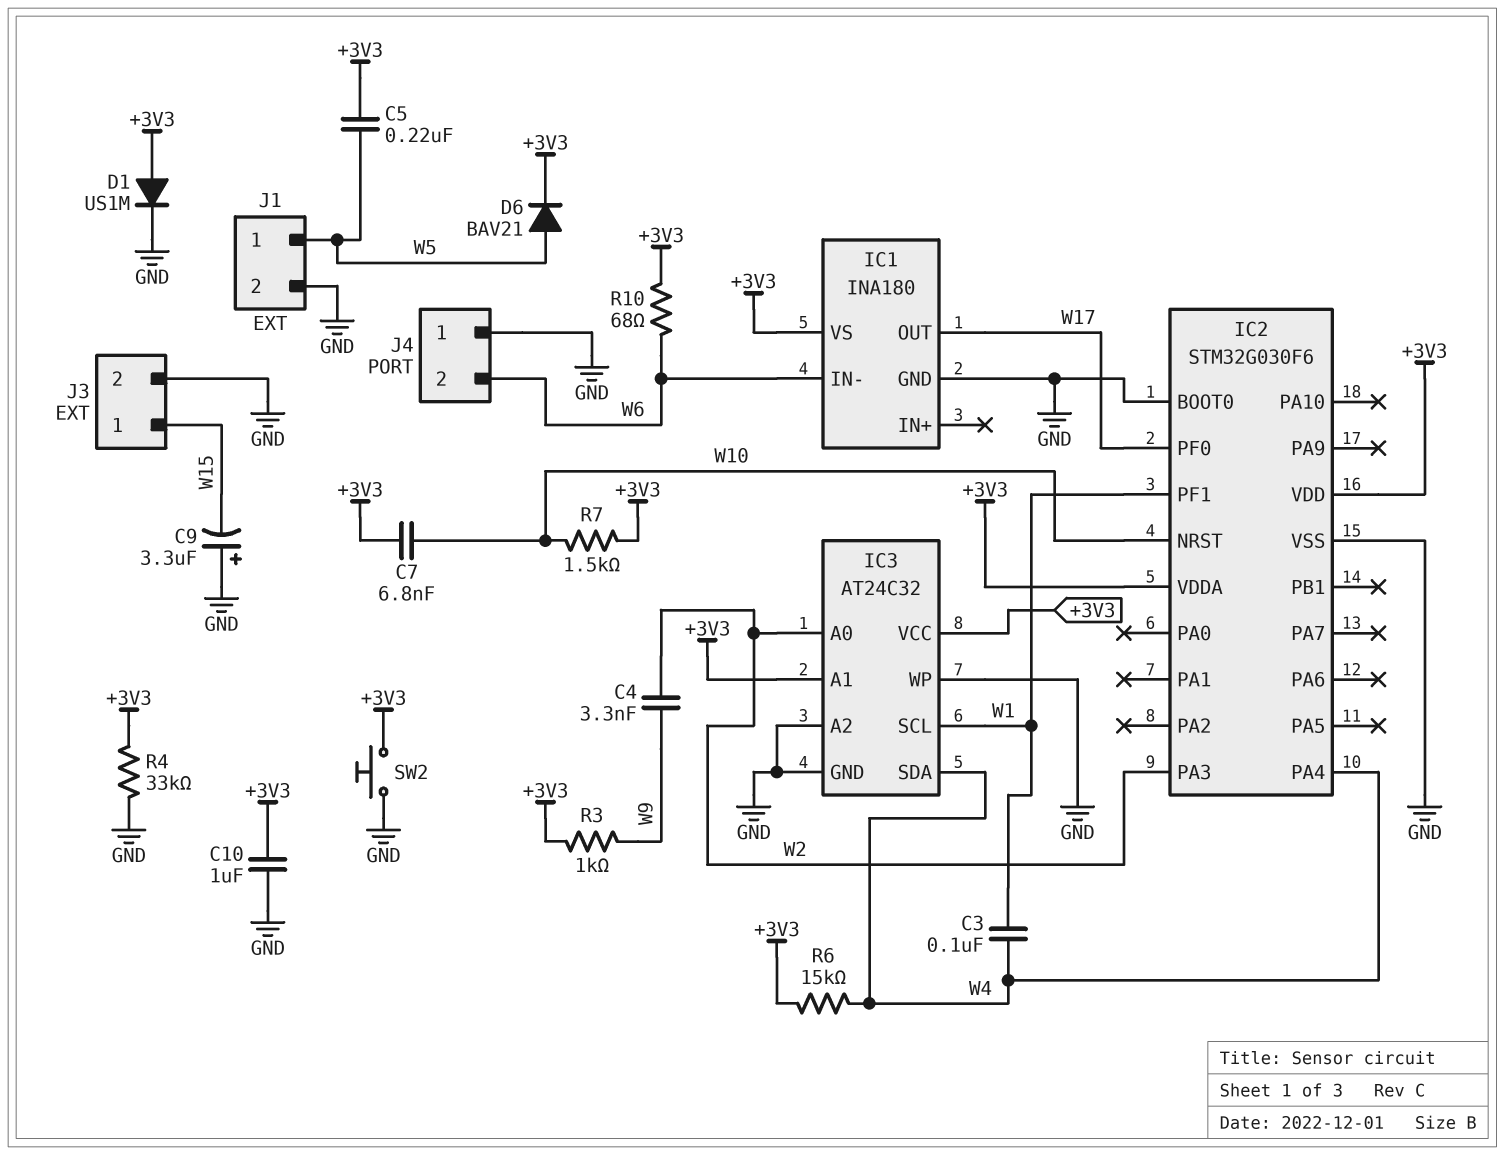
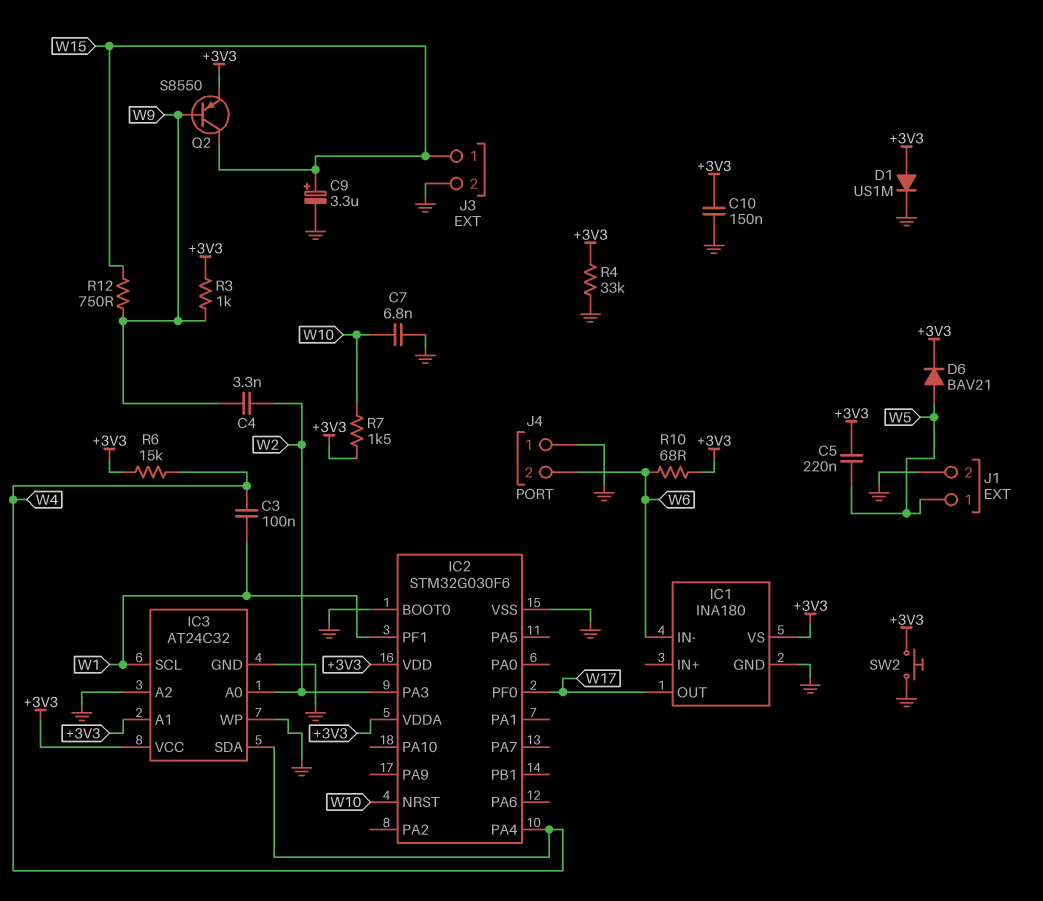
C7: 6.8nF (+3V3, W10) -> 6.8nF (GND, W10)
C9: 3.3uF (plus GND, minus W15) -> 3.3uF (plus W15, minus GND)
C10: 1uF (+3V3, GND) -> 150nF (+3V3, GND)
Q2: none -> PNP S8550 (B W9, C W15, E +3V3)
R12: none -> 750 (W9, W15)

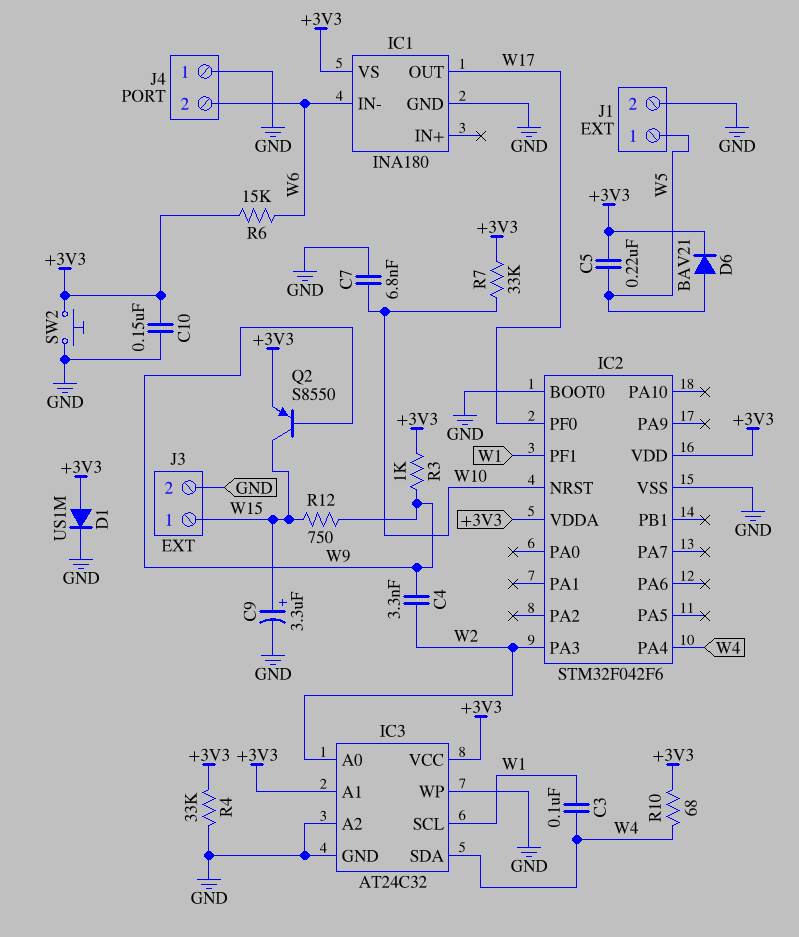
IC2: STM32G030F6 -> STM32F042F6
R6: 15k (+3V3, W4) -> 15k (+3V3, W6)
R7: 1.5k (+3V3, W10) -> 33k (+3V3, W10)
R10: 68 (+3V3, W6) -> 68 (+3V3, W4)

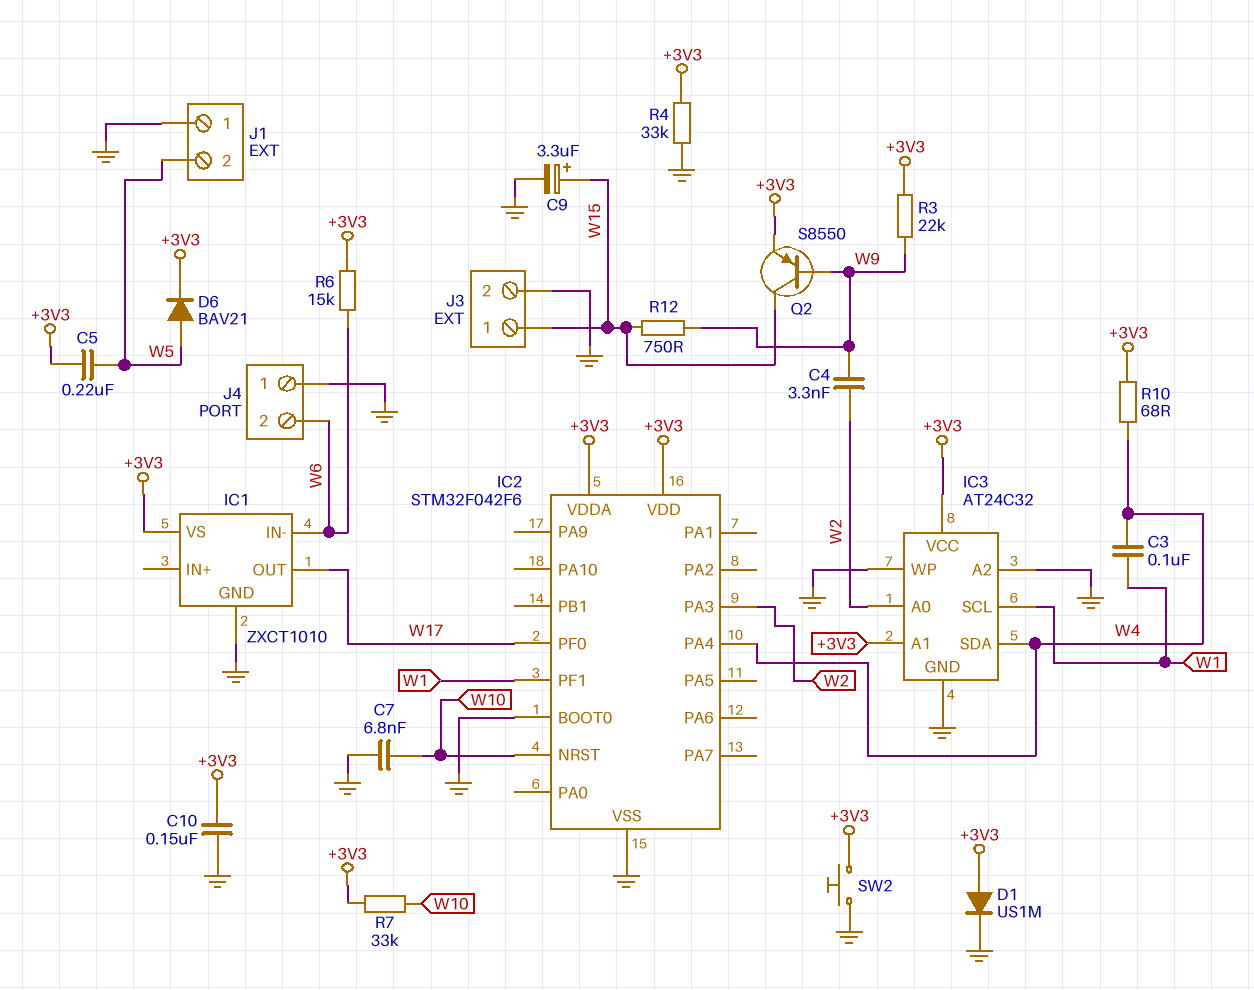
IC1: INA180 -> ZXCT1010
J1 pin 1: W5 -> GND
J1 pin 2: GND -> W5
R3: 1k (+3V3, W9) -> 22k (+3V3, W9)

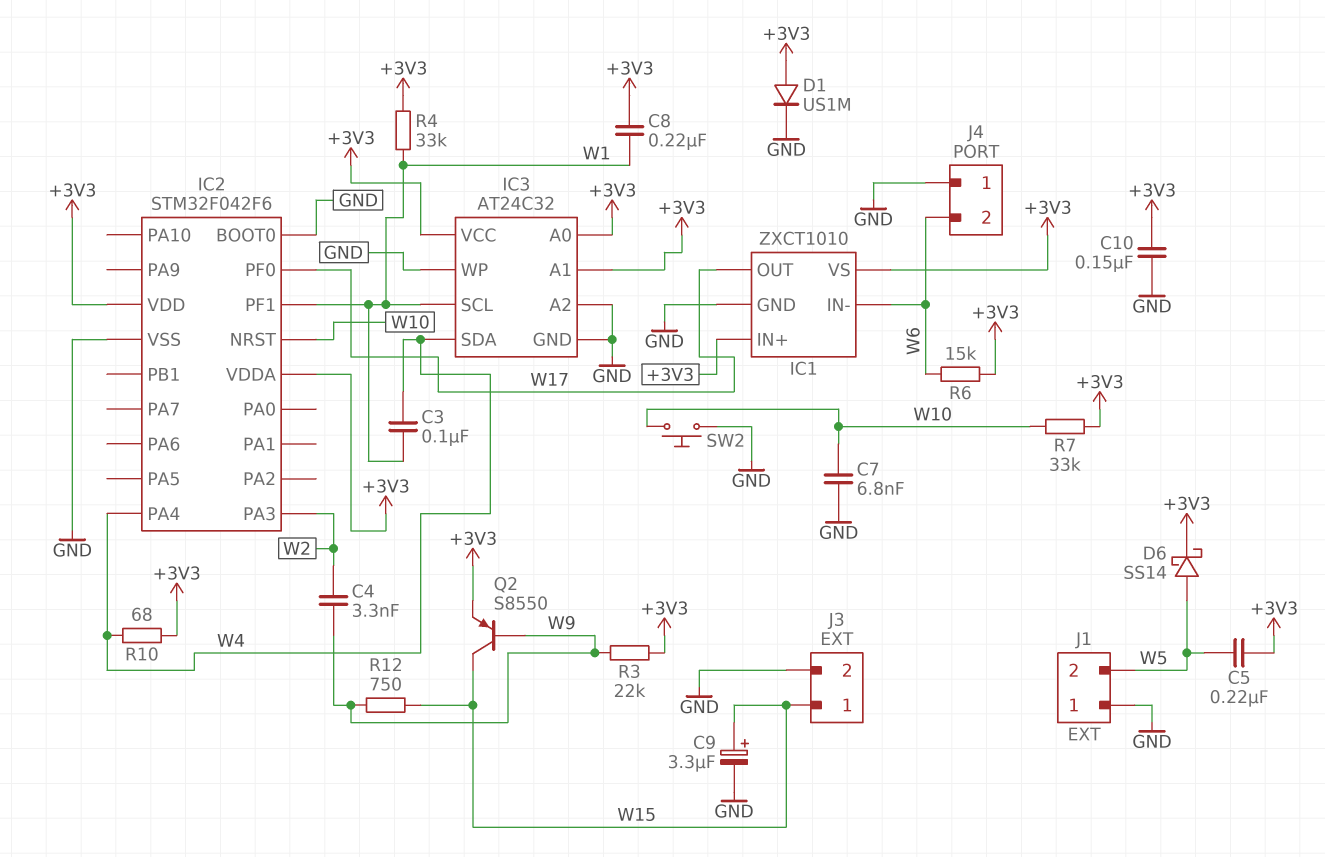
C8: none -> 220nF (+3V3, W1)
D6: diode BAV21 (A W5, K +3V3) -> schottky SS14 (A W5, K +3V3)
IC1 pin IN+: none -> +3V3
IC3 pin A0: W2 -> +3V3
R4: 33k (+3V3, GND) -> 33k (+3V3, W1)
SW2: button (+3V3, GND) -> button (GND, W10)

